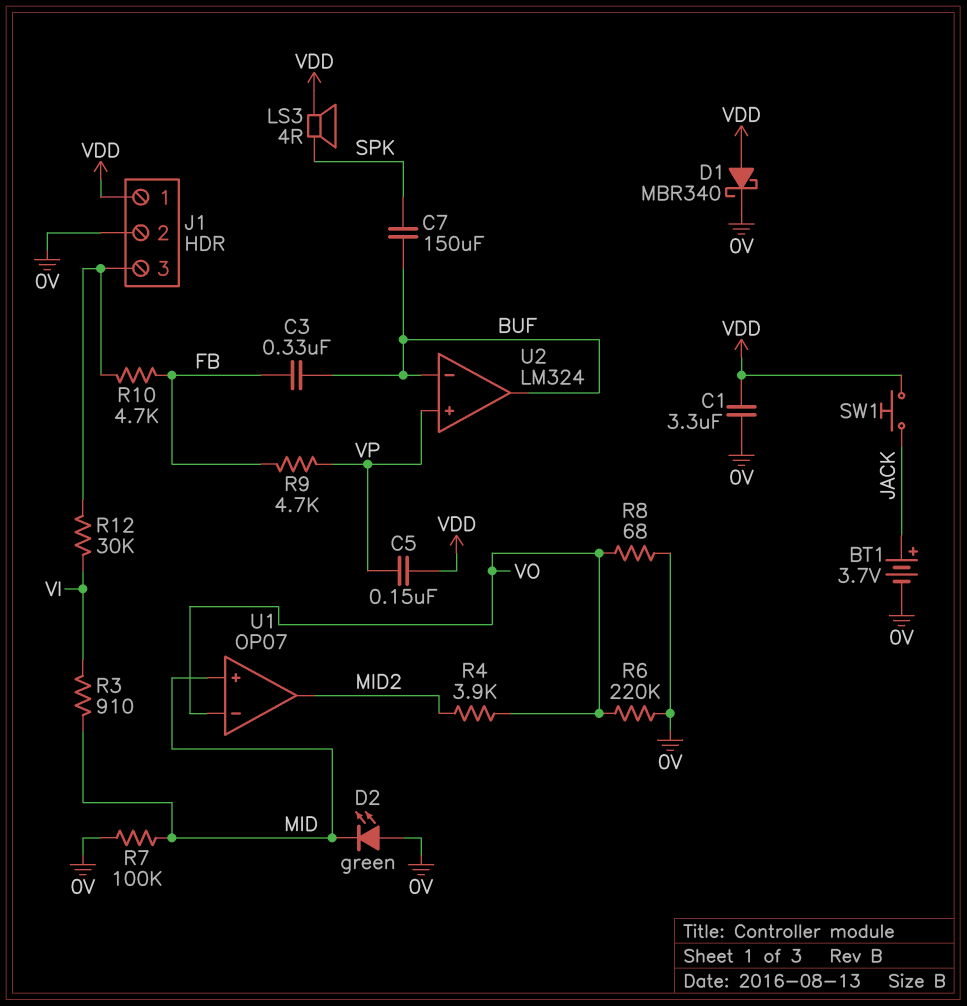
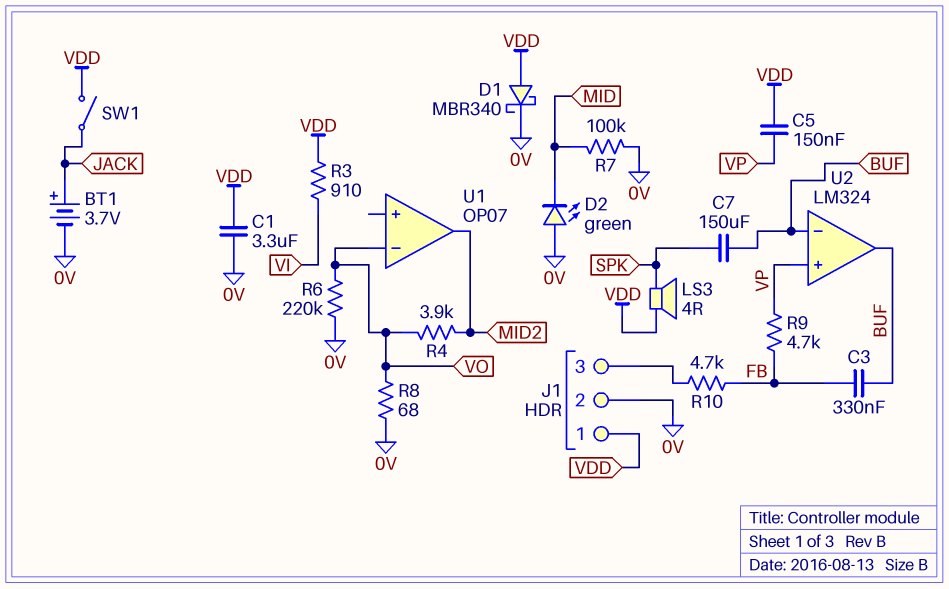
R3: 910 (MID, VI) -> 910 (VDD, VI)
R12: 30k (J1/3, VI) -> none
SW1: button (JACK, VDD) -> switch (JACK, VDD)
U1 pin in+: MID -> none

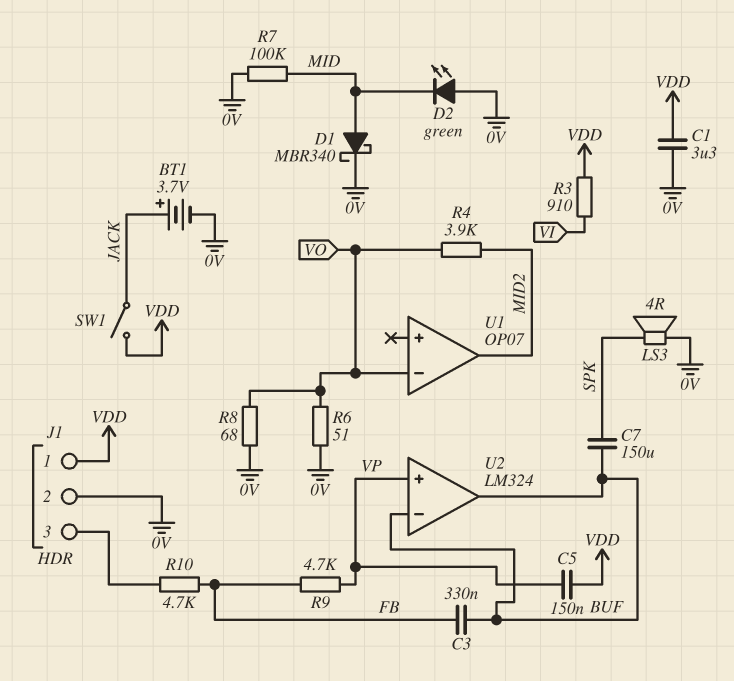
D1: schottky MBR340 (A VDD, K 0V) -> schottky MBR340 (A MID, K 0V)
LS3: speaker 4R (SPK, VDD) -> speaker 4R (0V, SPK)
R6: 220k (0V, VO) -> 51 (0V, VO)

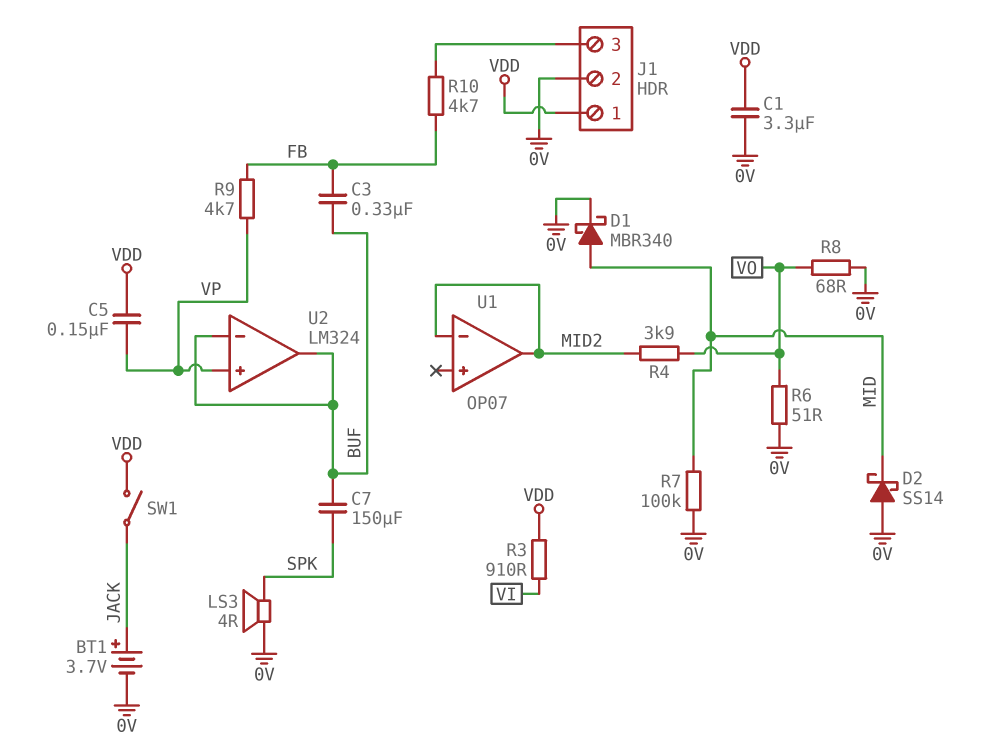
D2: LED green (A 0V, K MID) -> schottky SS14 (A 0V, K MID)
U1 pin in-: VO -> MID2

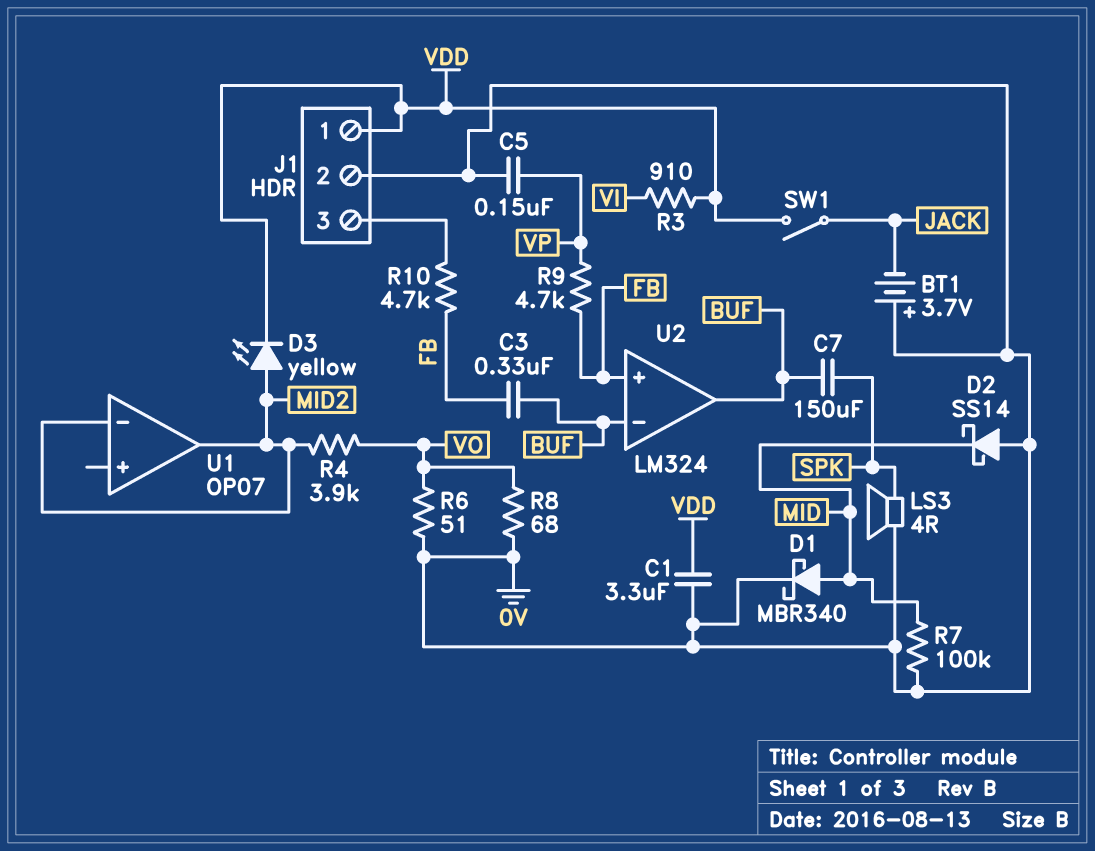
BT1: 3.7V (plus JACK, minus 0V) -> 3.7V (plus 0V, minus JACK)
C5: 150nF (VDD, VP) -> 150nF (0V, VP)
D3: none -> LED yellow (A MID2, K VDD)
U2 pin in+: VP -> FB

